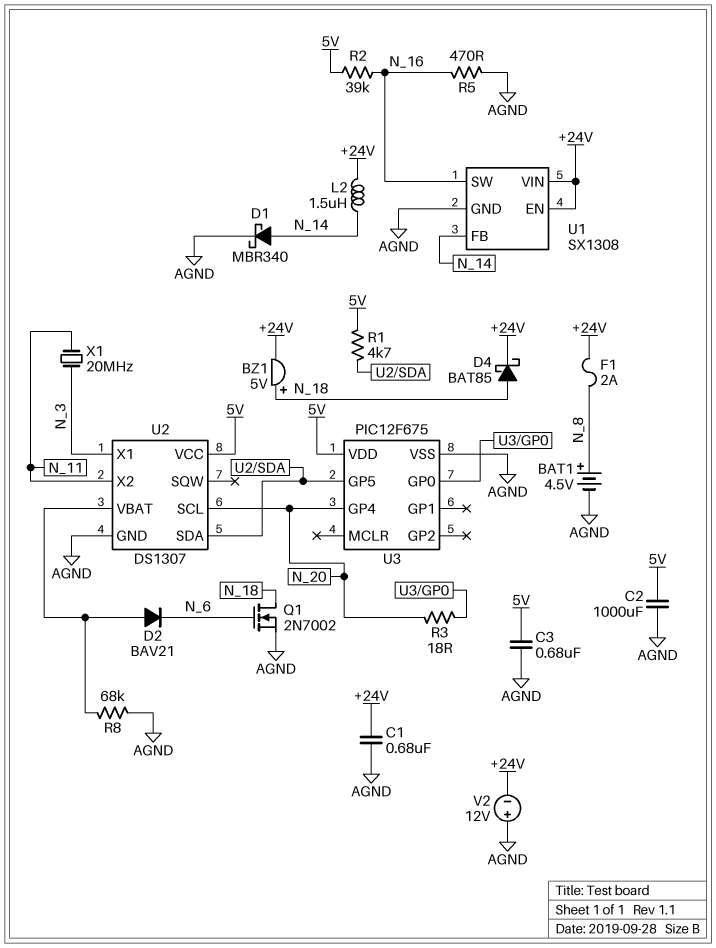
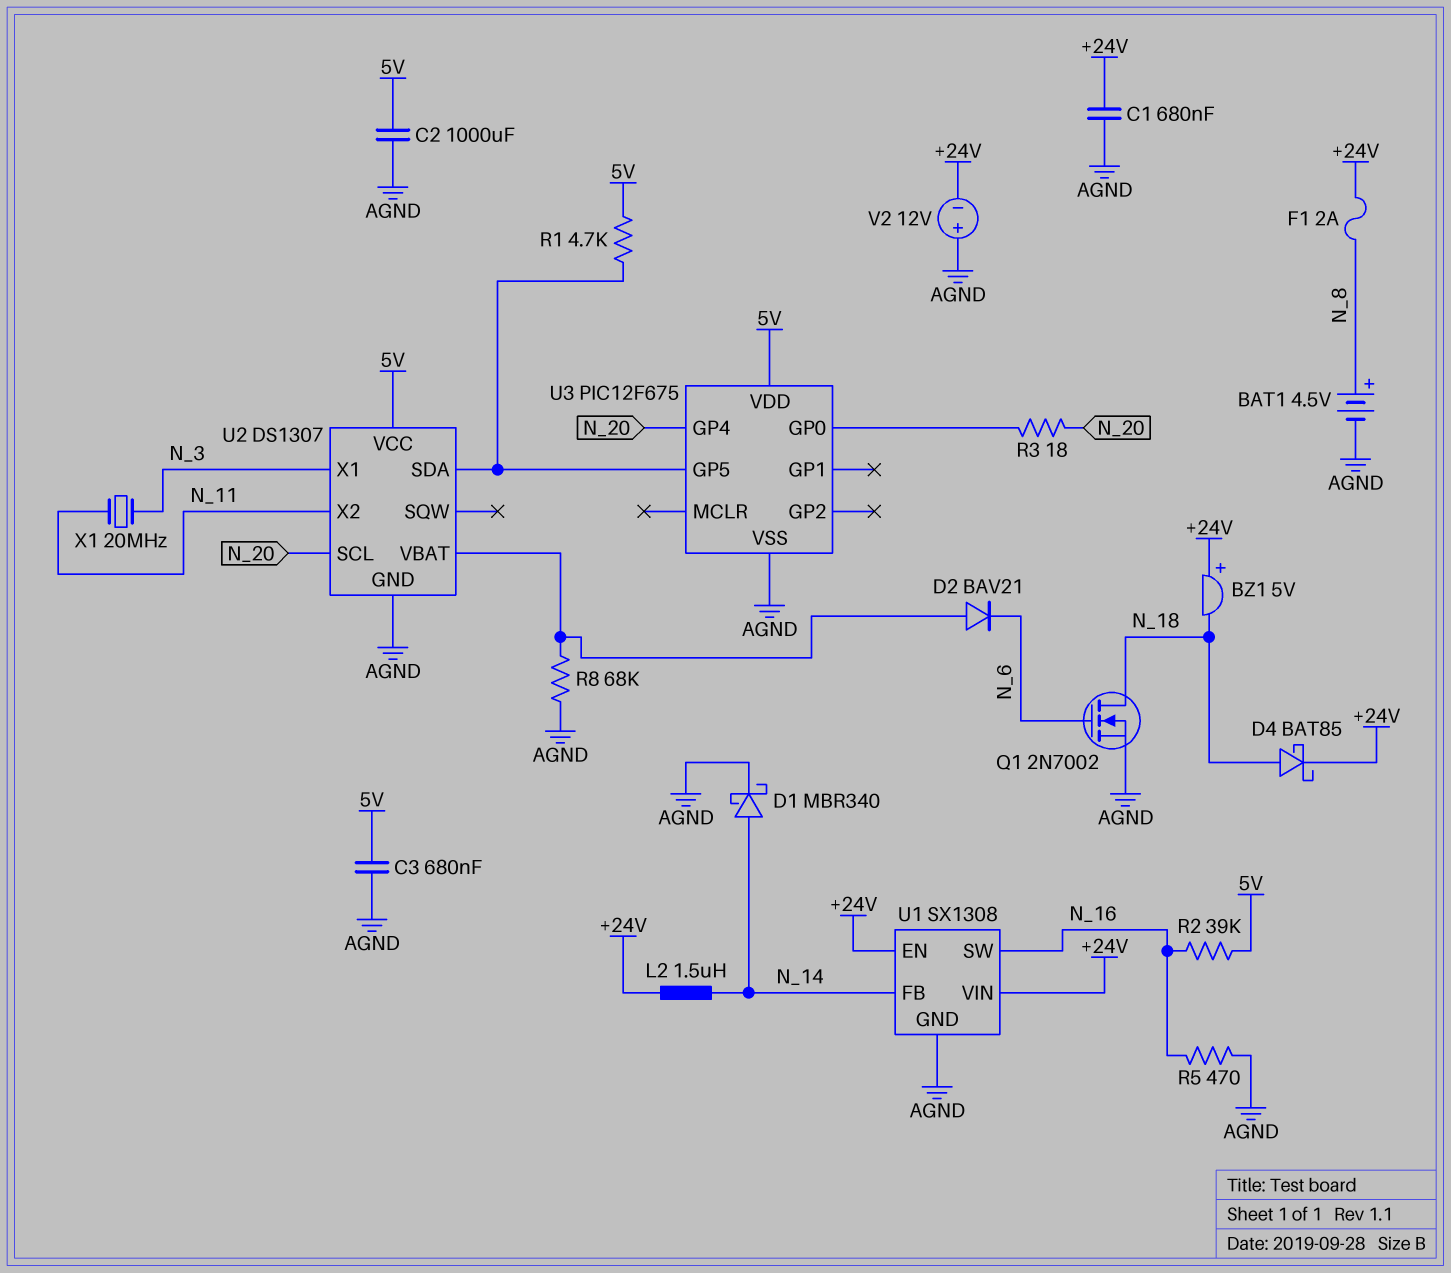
BZ1: buzzer 5V (plus N_18, minus +24V) -> buzzer 5V (plus +24V, minus N_18)

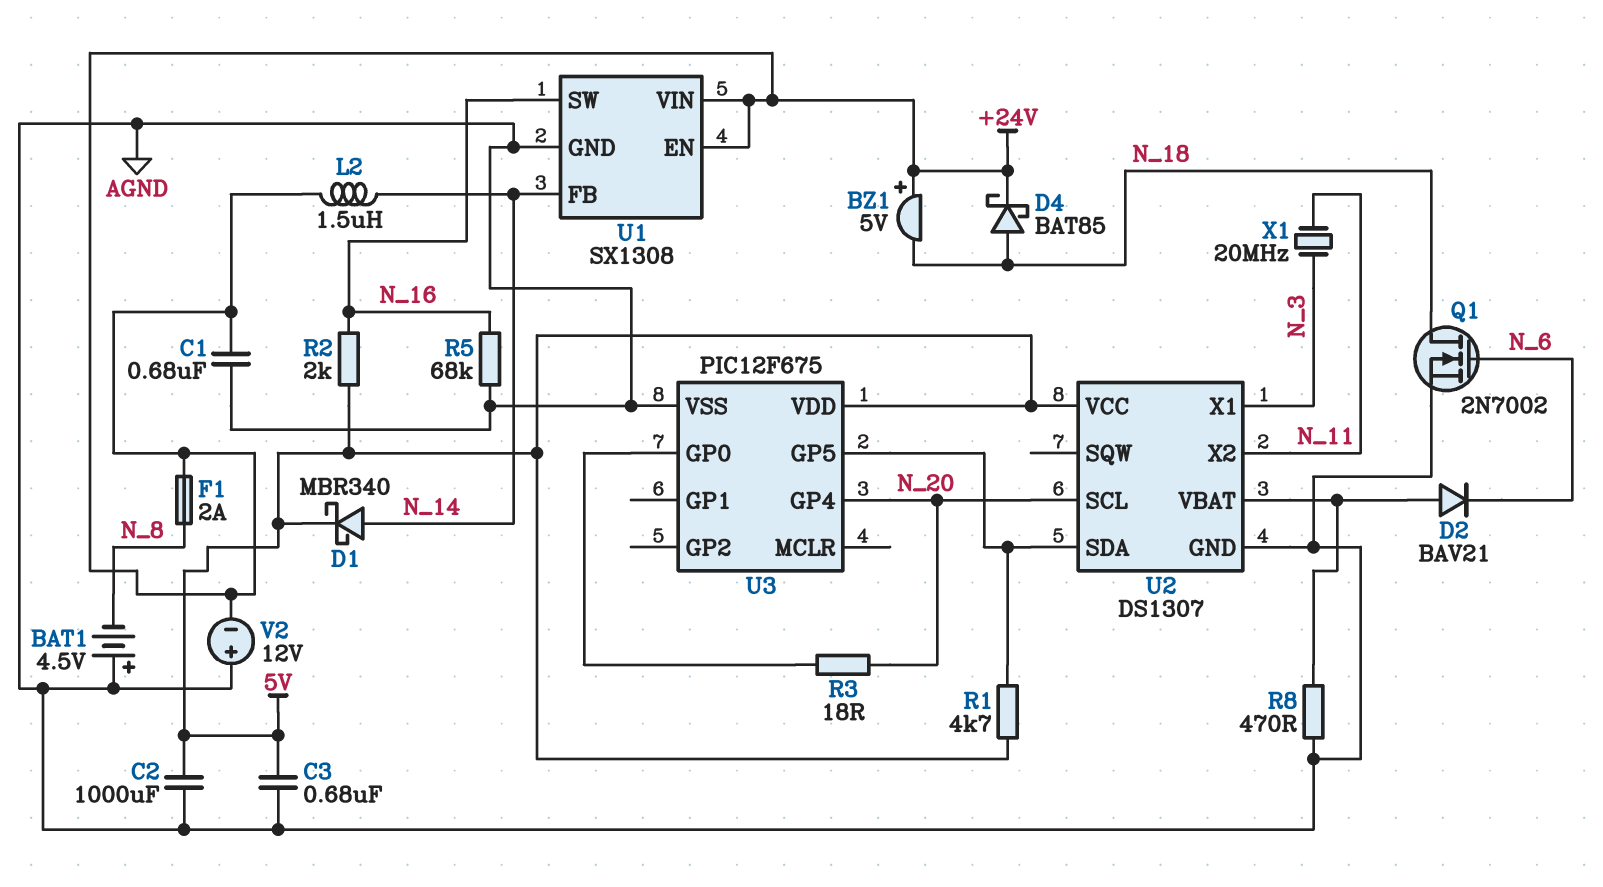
BAT1: 4.5V (plus N_8, minus AGND) -> 4.5V (plus AGND, minus N_8)
D1: schottky MBR340 (A N_14, K AGND) -> schottky MBR340 (A N_14, K 5V)
R2: 39k (5V, N_16) -> 2k (5V, N_16)
R5: 470 (AGND, N_16) -> 68k (AGND, N_16)
R8: 68k (AGND, U2/VBAT) -> 470 (AGND, U2/VBAT)

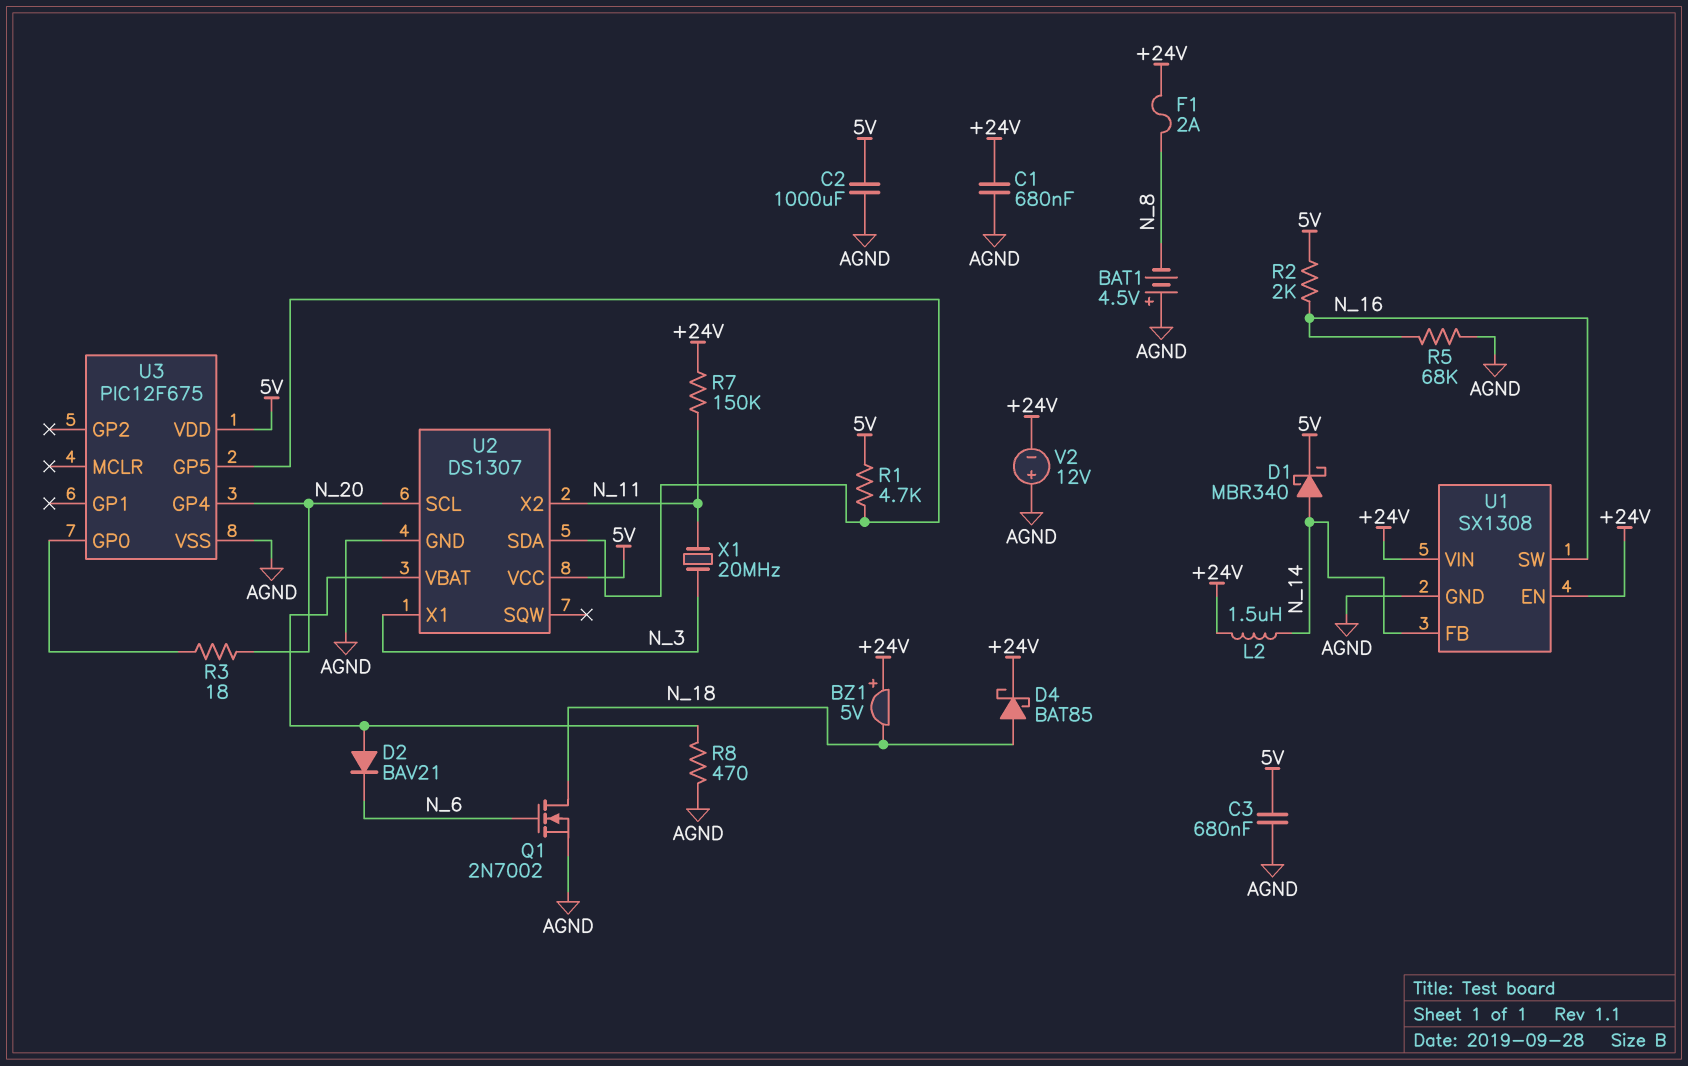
R7: none -> 150k (+24V, N_11)

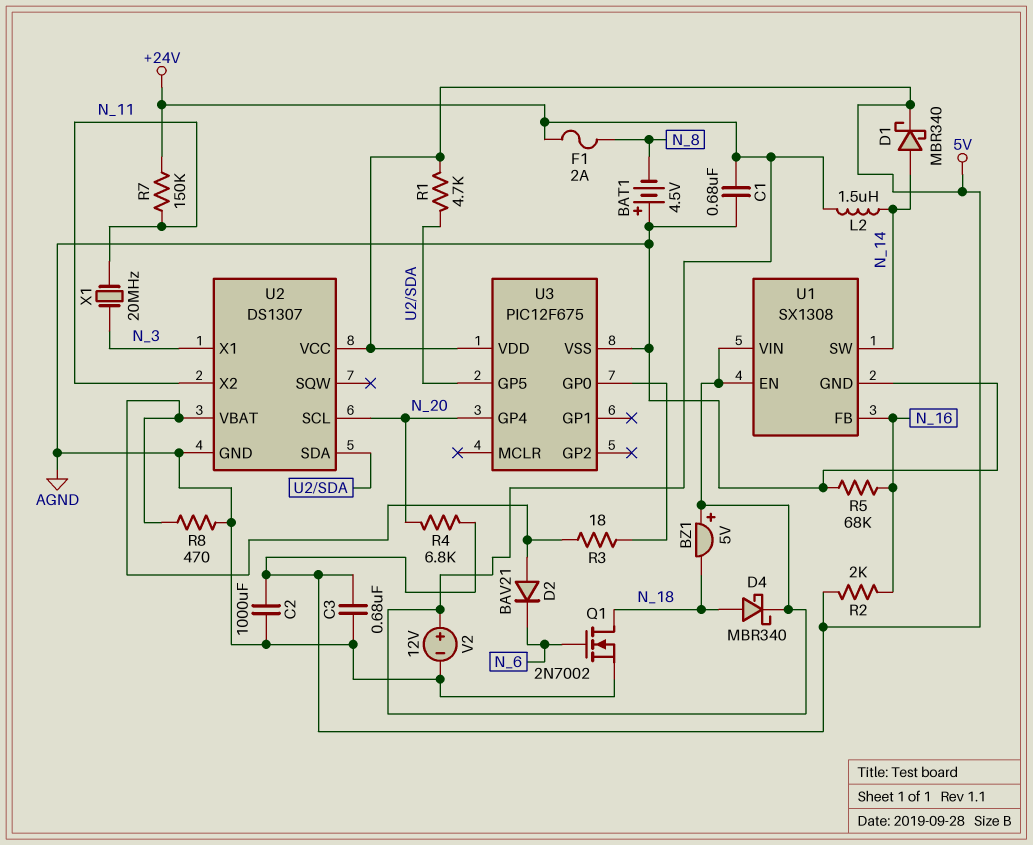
D4: schottky BAT85 (A N_18, K +24V) -> schottky MBR340 (A N_18, K +24V)
R3: 18 (N_20, U3/GP0) -> 18 (U2/VBAT, U3/GP0)
R4: none -> 6.8k (5V, N_20)
U1 pin FB: N_14 -> N_16
U1 pin SW: N_16 -> N_14
V2: 12V (plus AGND, minus +24V) -> 12V (plus +24V, minus AGND)

